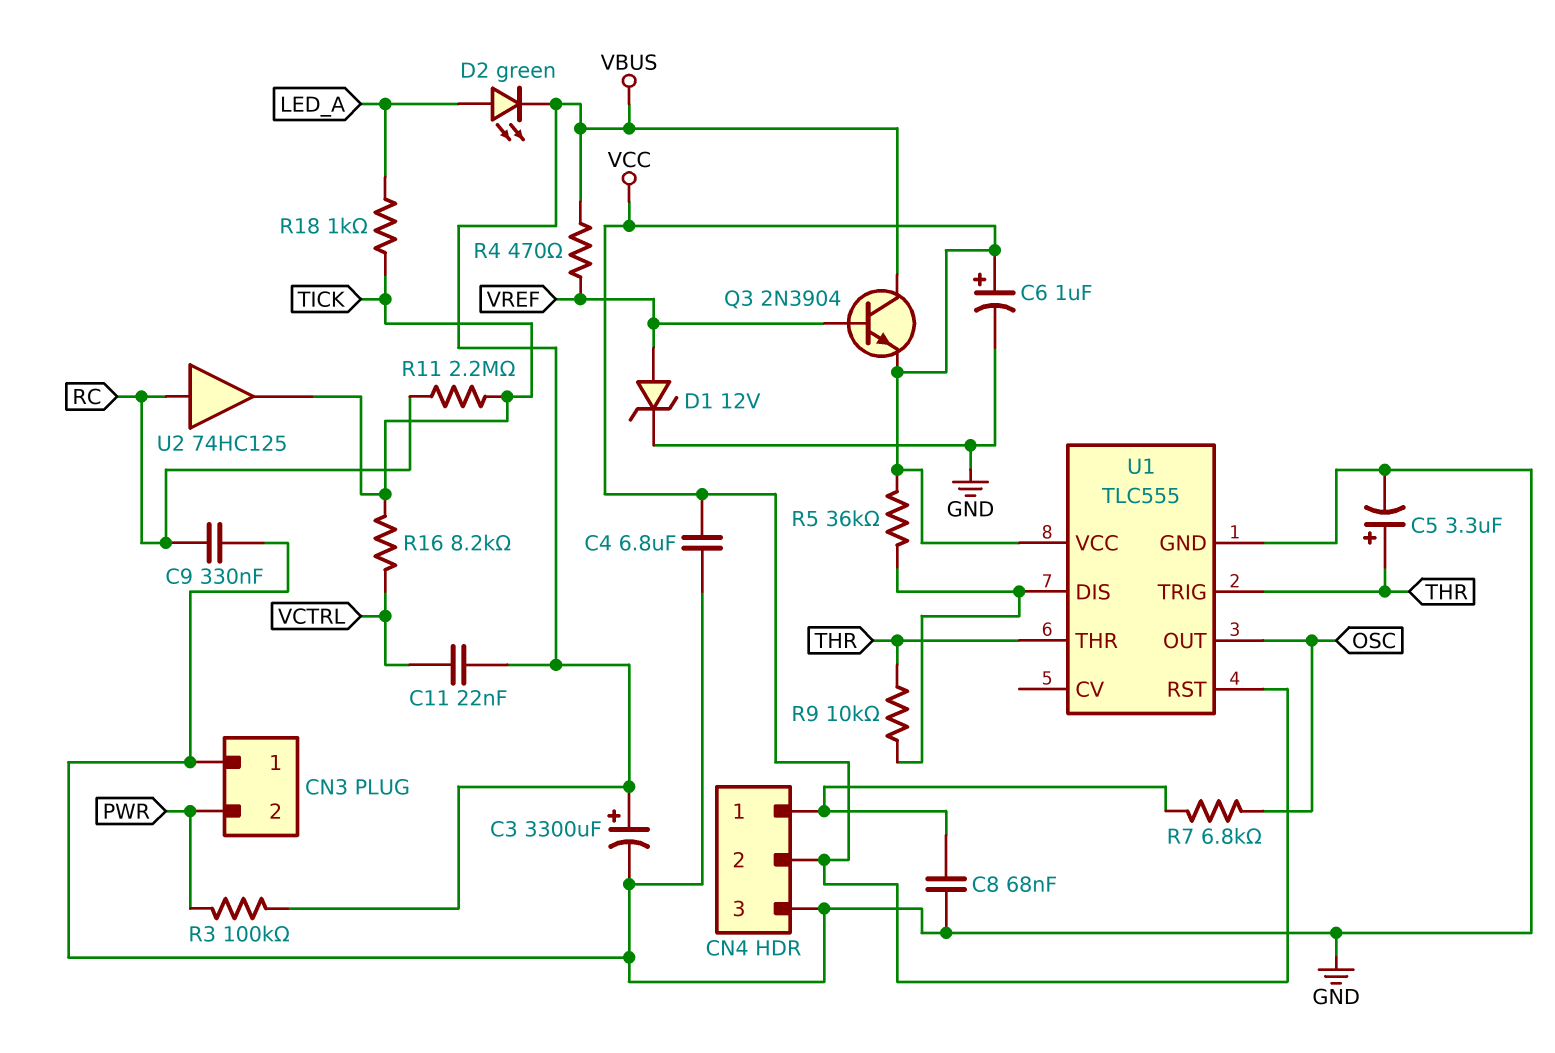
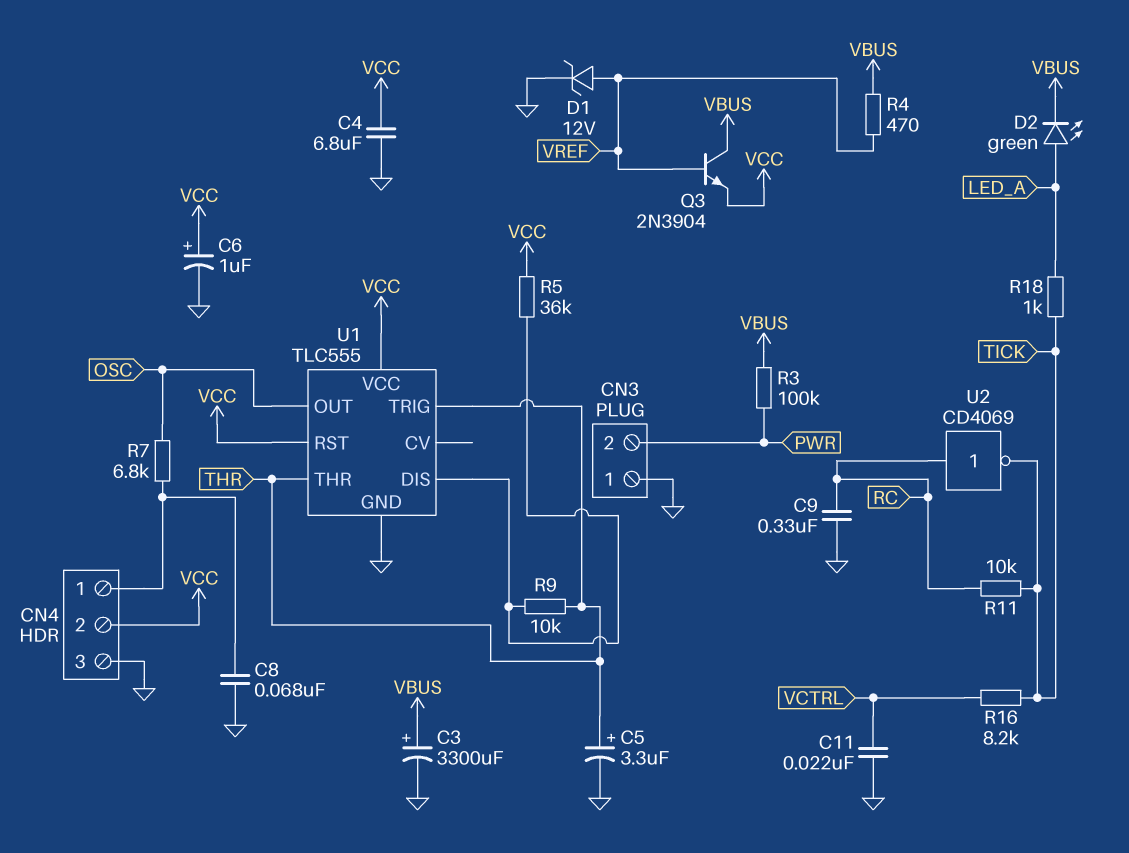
C11: 22nF (VBUS, VCTRL) -> 22nF (GND, VCTRL)
R11: 2.2M (RC, TICK) -> 10k (RC, TICK)
U2: buffer 74HC125 (in RC, out TICK) -> NOT CD4069 (in RC, out TICK)

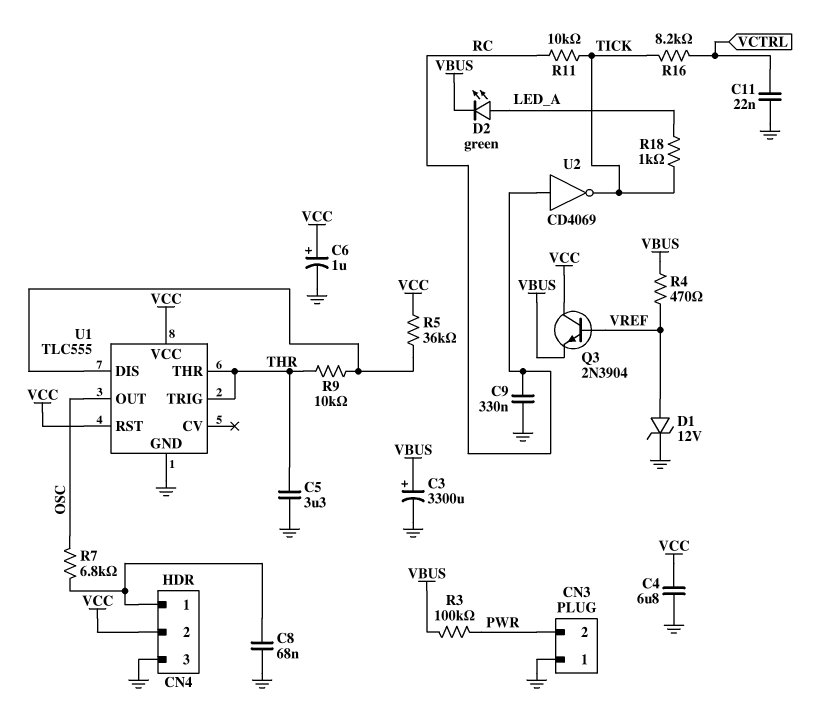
C5: 3.3uF (plus THR, minus GND) -> 3.3uF (GND, THR)
Q3: NPN 2N3904 (B VREF, C VBUS, E VCC) -> NPN 2N3904 (B VREF, C VCC, E VBUS)

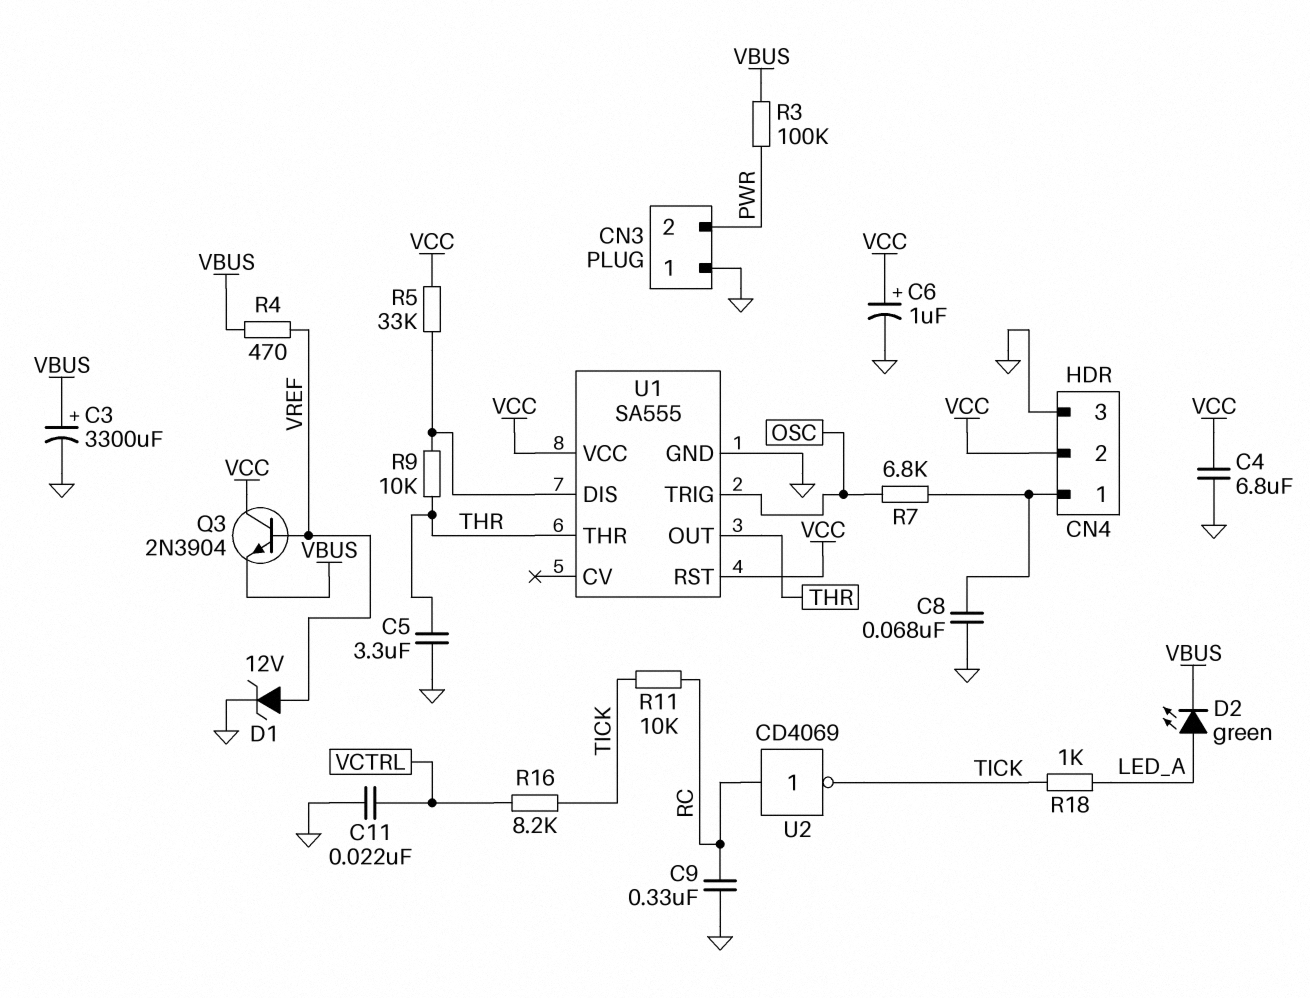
R5: 36k (U1/DIS, VCC) -> 33k (U1/DIS, VCC)
U1: TLC555 -> SA555
U1 pin OUT: OSC -> THR
U1 pin TRIG: THR -> OSC

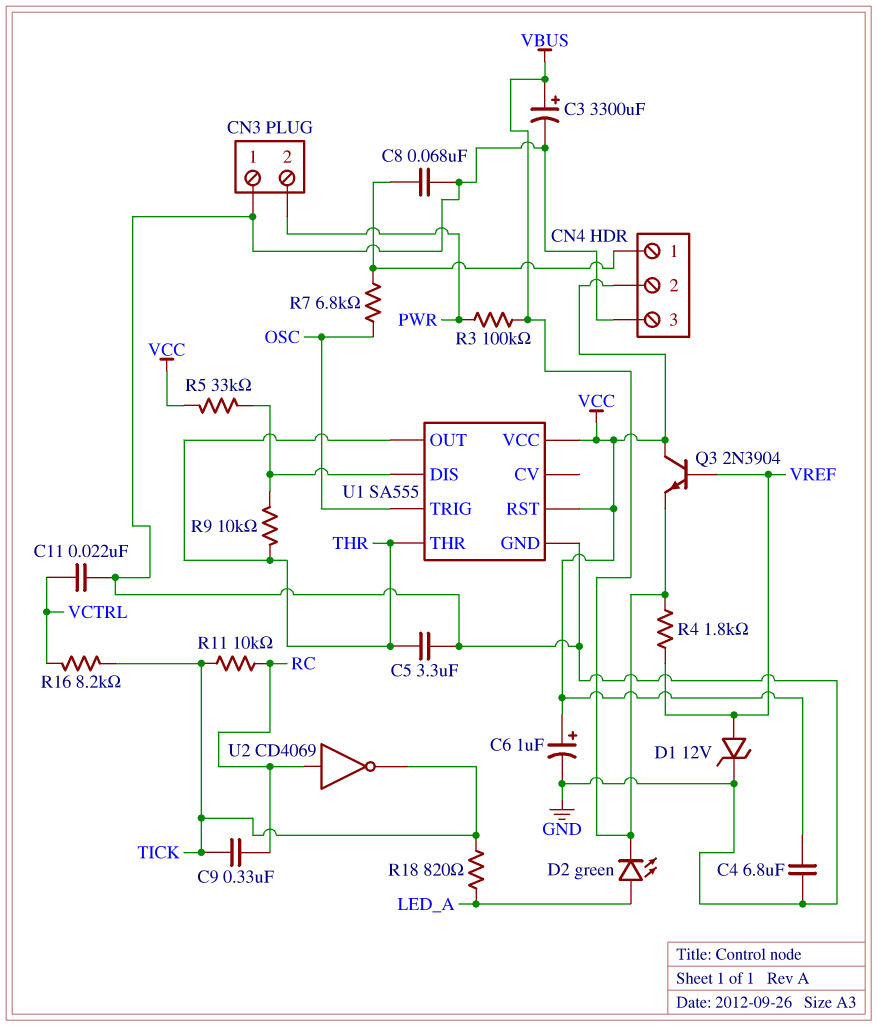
C9: 330nF (GND, RC) -> 330nF (RC, TICK)
R4: 470 (VBUS, VREF) -> 1.8k (VBUS, VREF)
R18: 1k (LED_A, TICK) -> 820 (LED_A, TICK)

